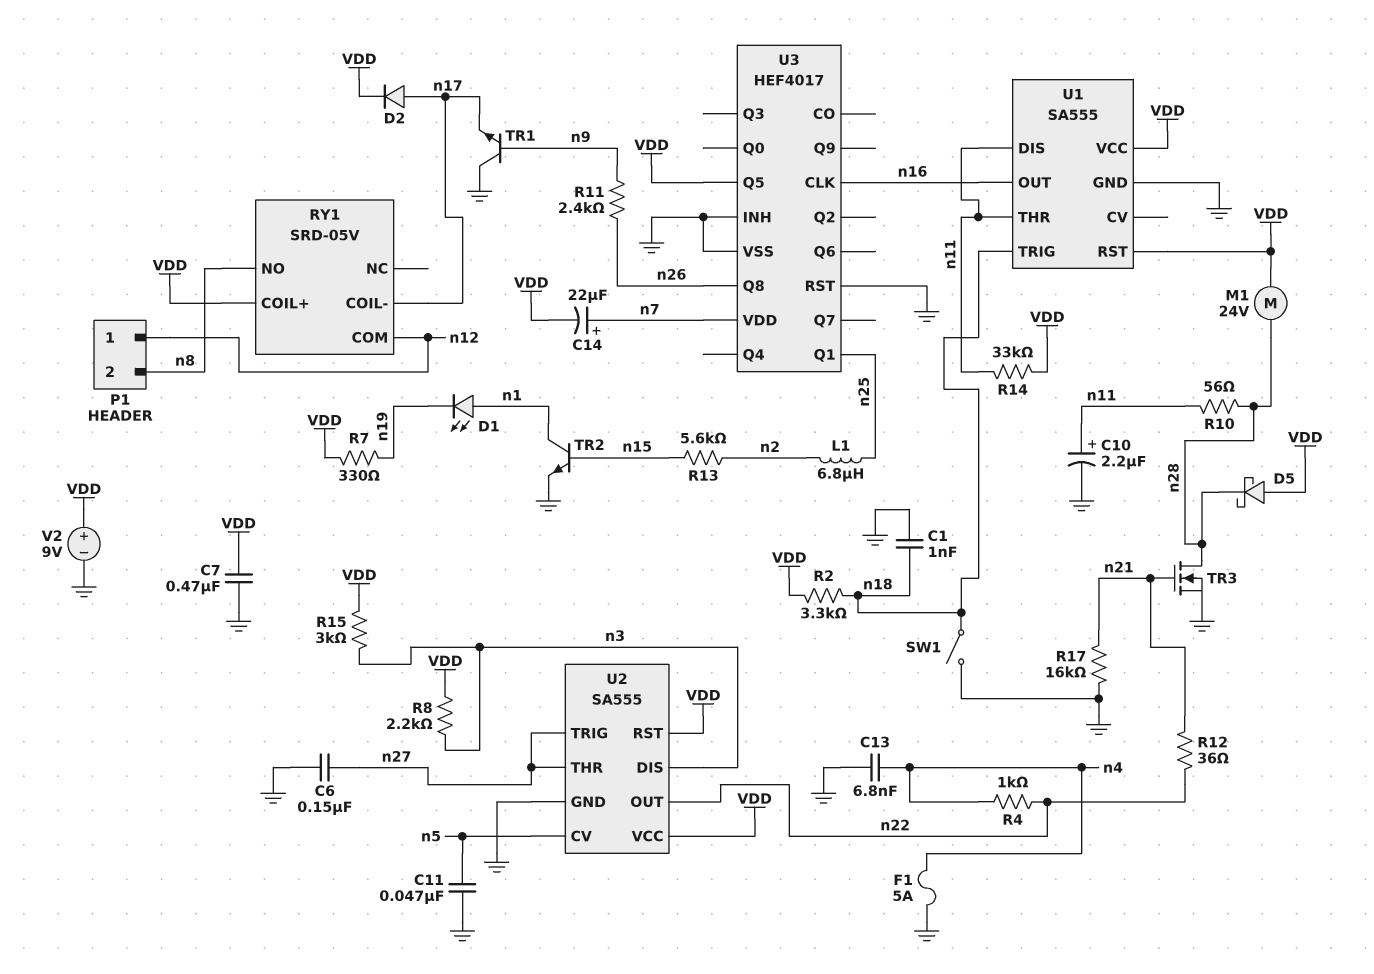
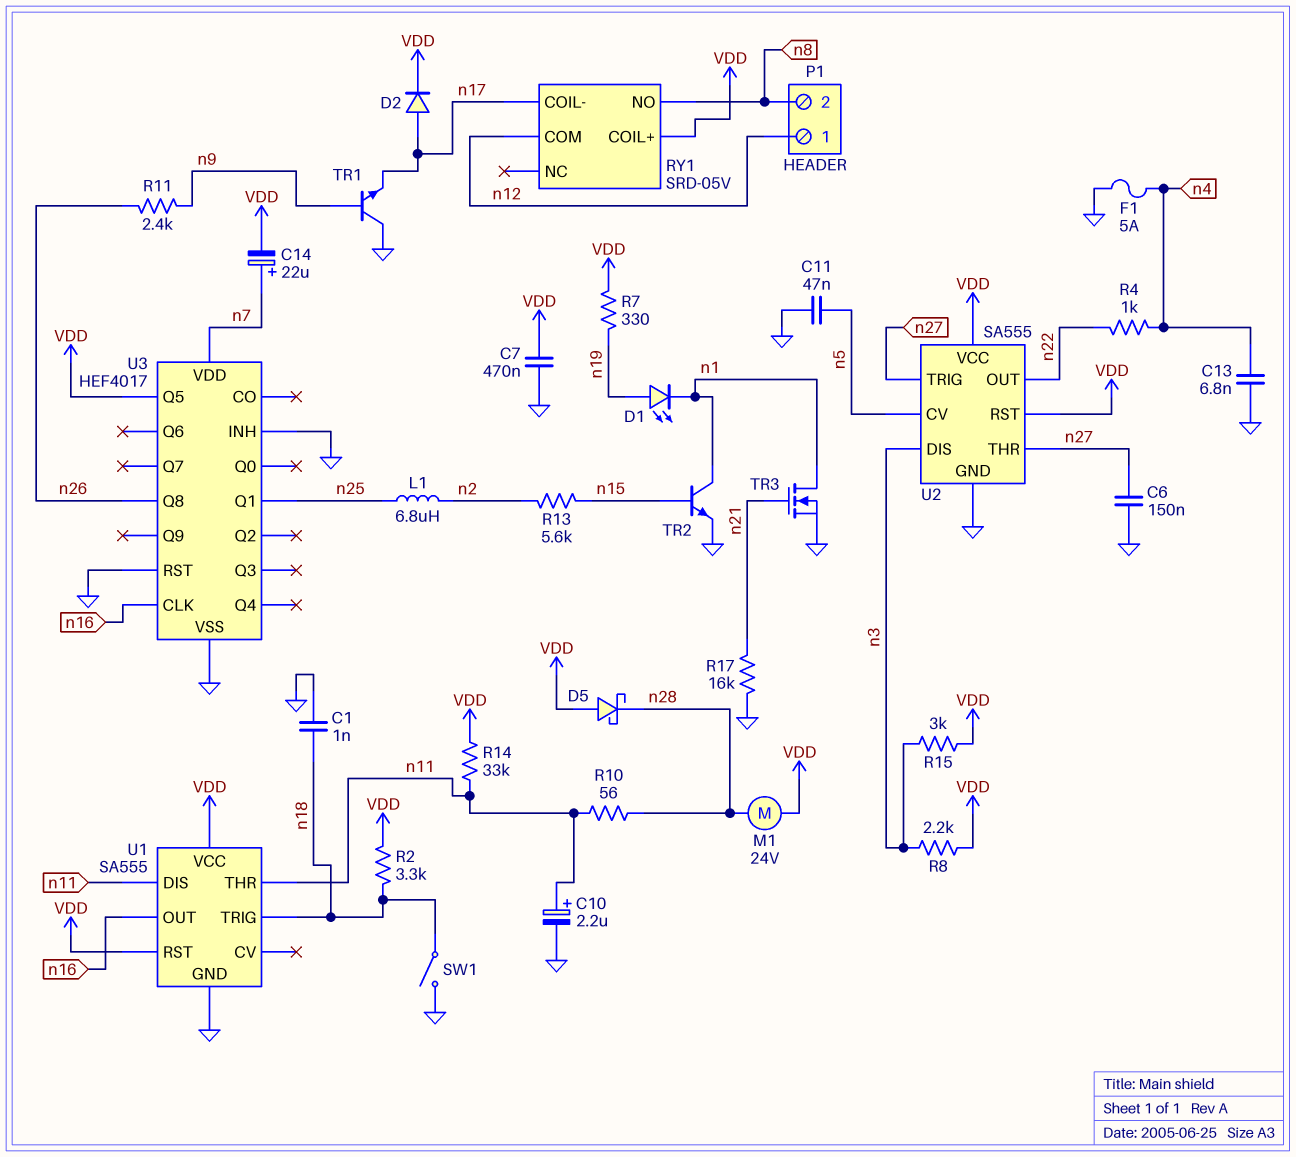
D1: LED (A n1, K n19) -> LED (A n19, K n1)
R12: 36 (n21, n22) -> none
TR3: NMOS (G n21, D n28, S GND) -> NMOS (G n21, D n1, S GND)
V2: 9V (plus VDD, minus GND) -> none

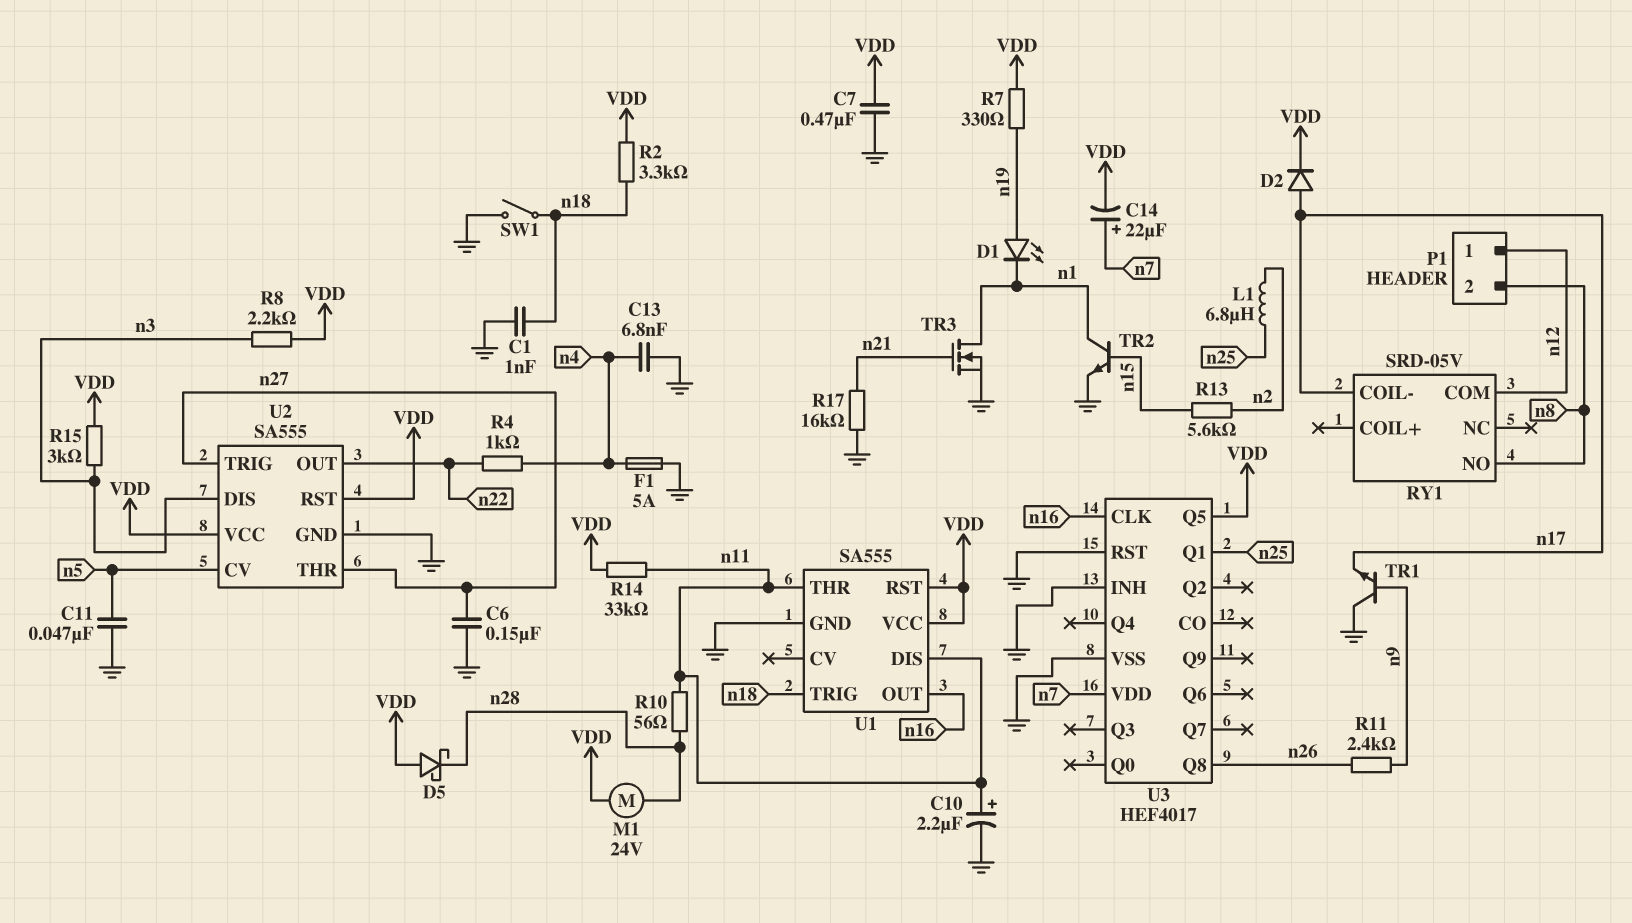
RY1 pin COIL+: VDD -> none

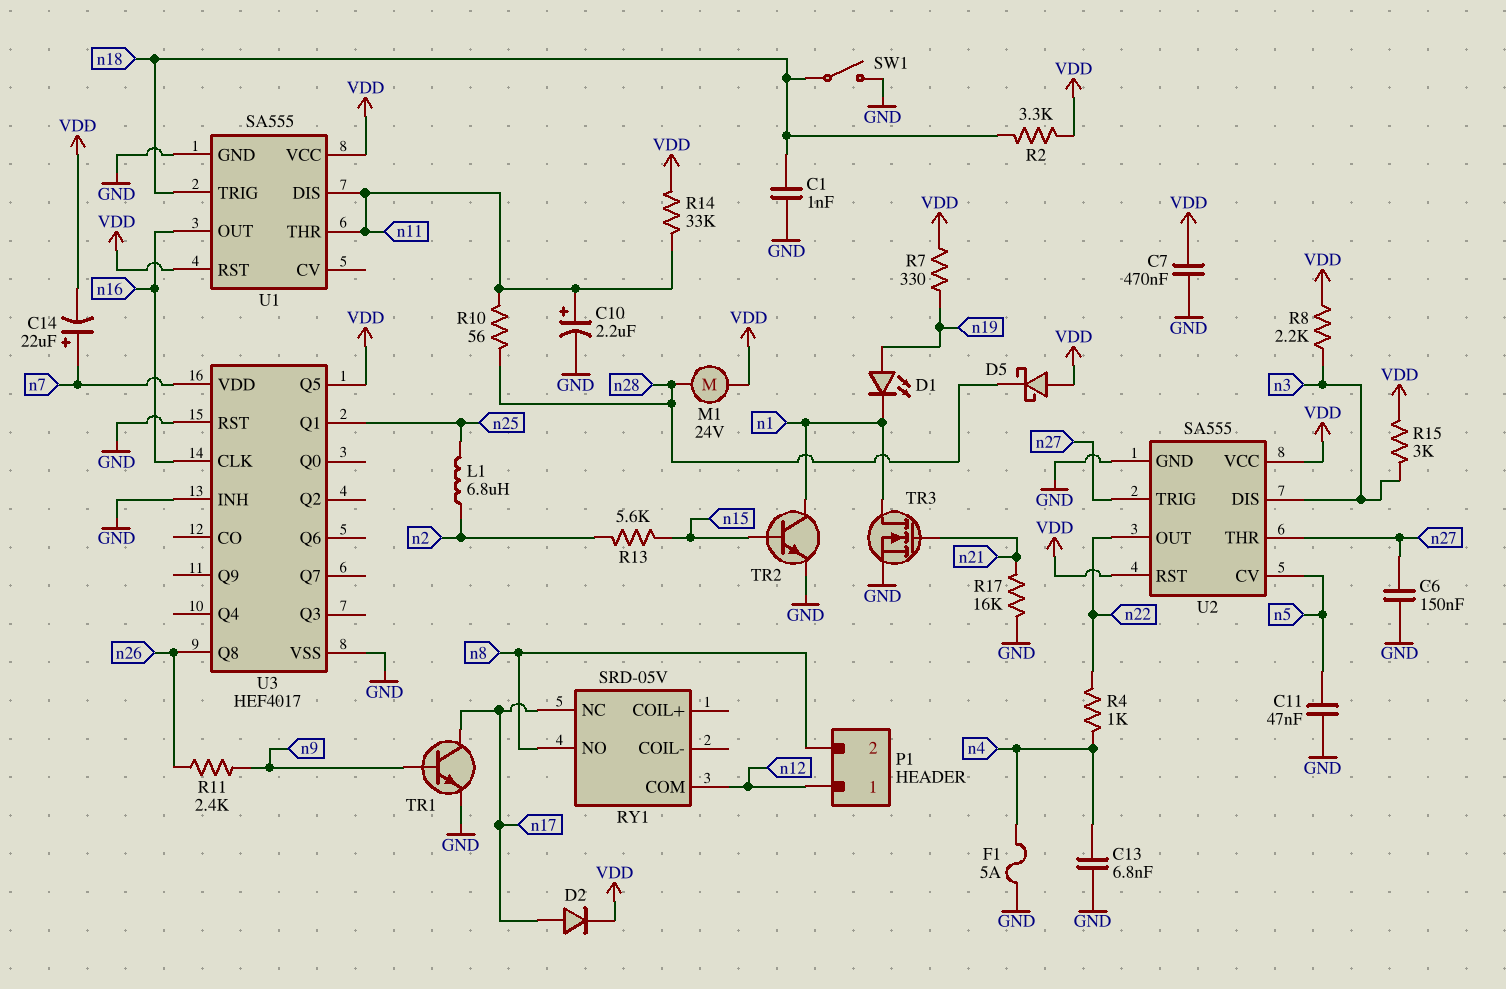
RY1 pin COIL-: n17 -> none
RY1 pin NC: none -> n17
TR1: NPN (B n9, C GND, E n17) -> NPN (B n9, C n17, E GND)

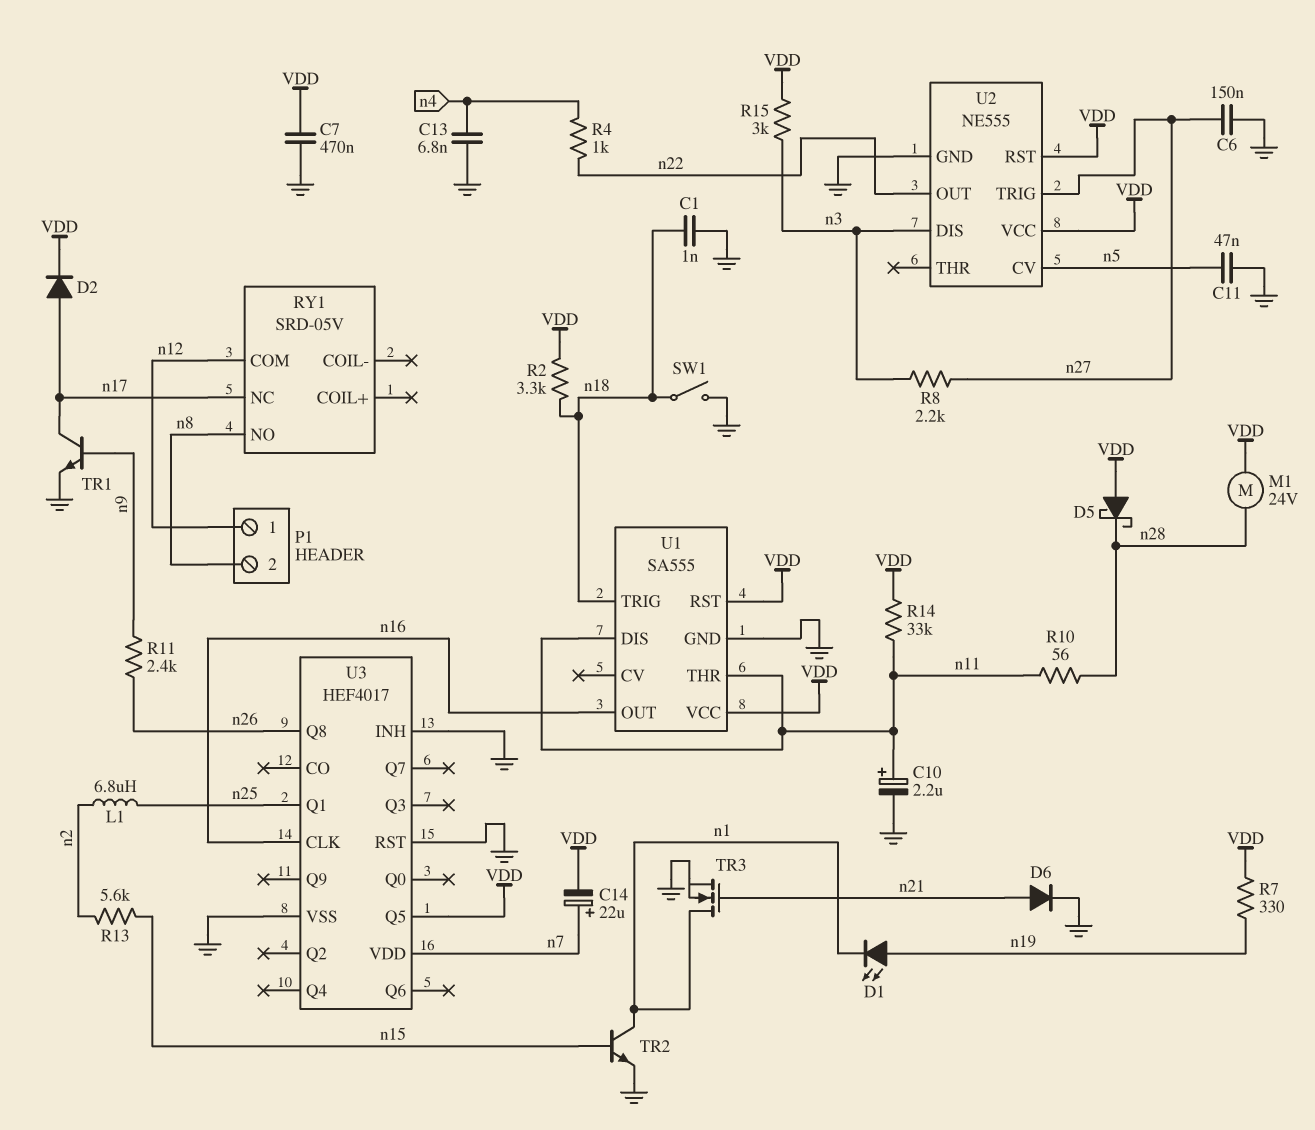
D6: none -> diode (A n21, K GND)
F1: 5A (GND, n4) -> none
R8: 2.2k (VDD, n3) -> 2.2k (n3, n27)
R17: 16k (GND, n21) -> none
U2: SA555 -> NE555
U2 pin THR: n27 -> none

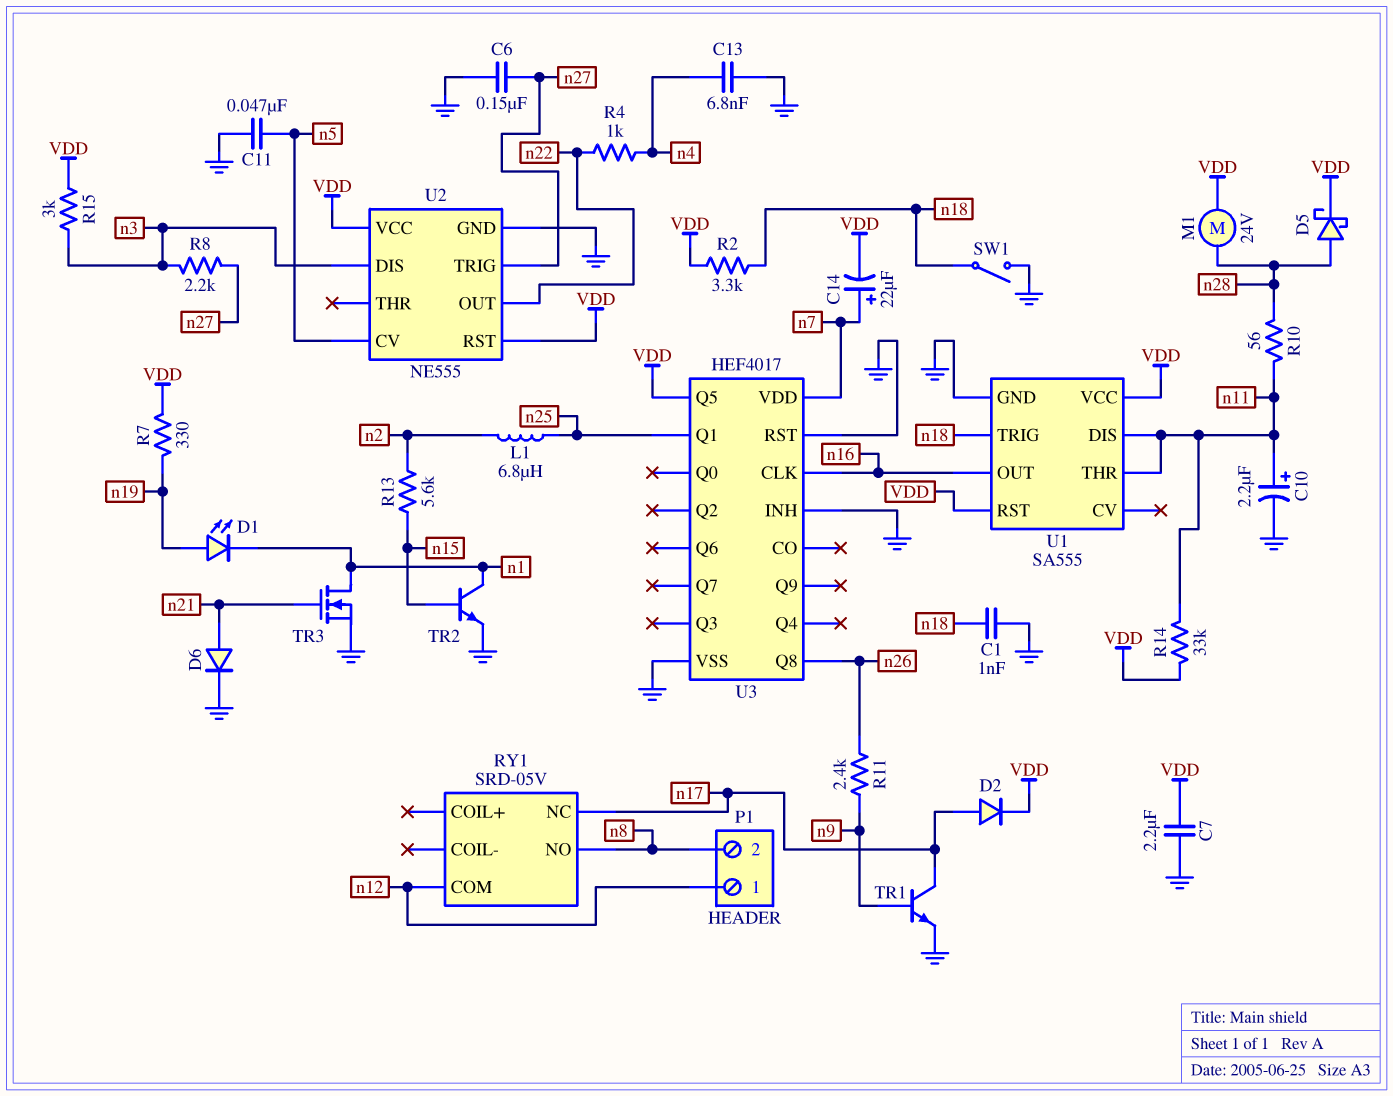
C7: 470nF (GND, VDD) -> 2.2uF (GND, VDD)
D5: schottky (A VDD, K n28) -> schottky (A n28, K VDD)

